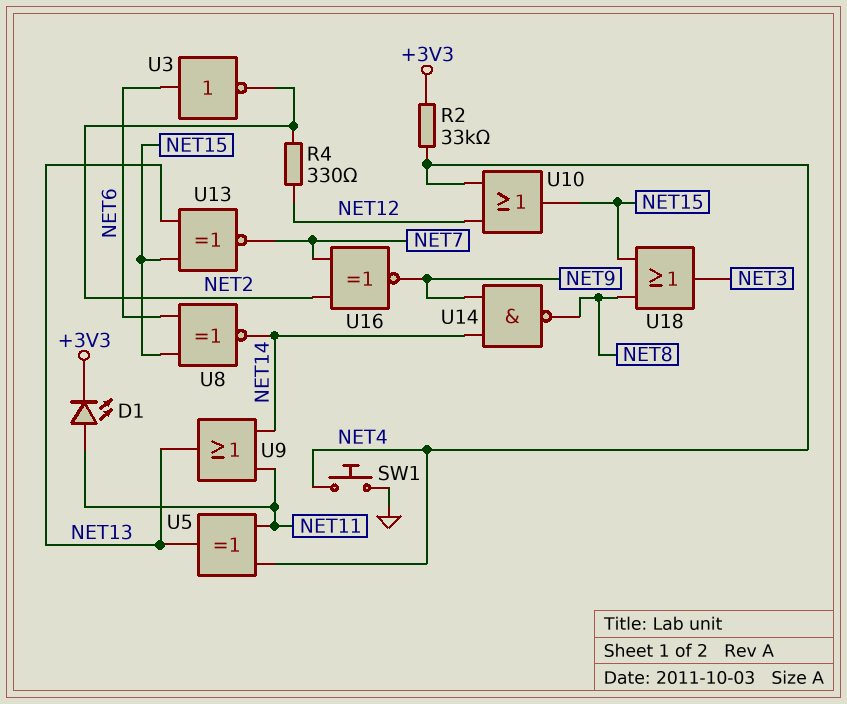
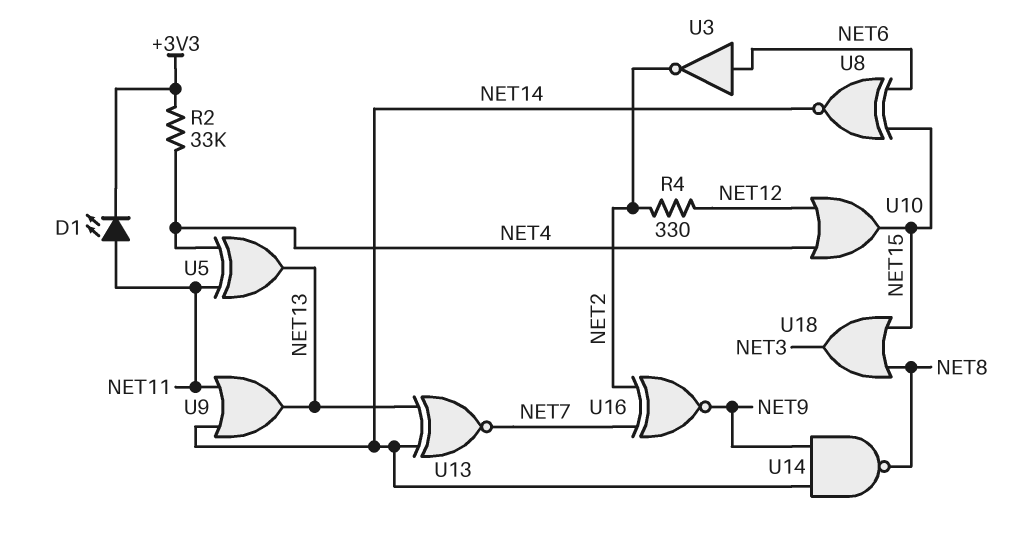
SW1: button (GND, NET4) -> none
U13: XNOR (in NET13, in NET15, out NET7) -> XNOR (in NET13, in NET14, out NET7)

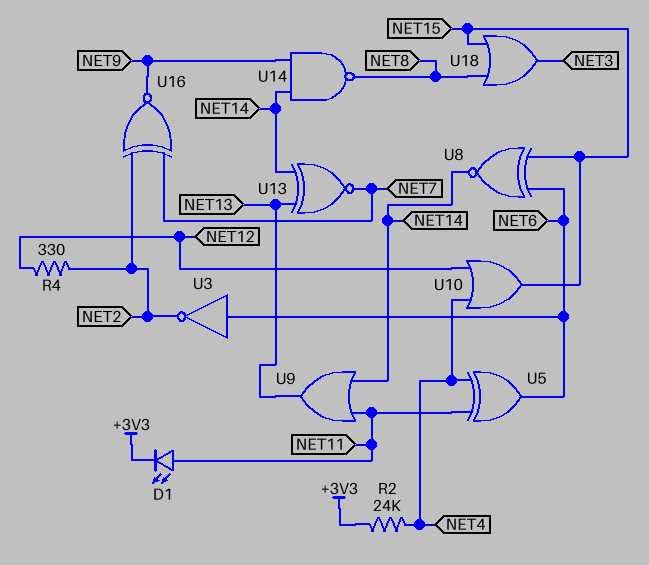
R2: 33k (+3V3, NET4) -> 24k (+3V3, NET4)
U5: XOR (in NET4, in NET11, out NET13) -> XOR (in NET4, in NET11, out NET6)

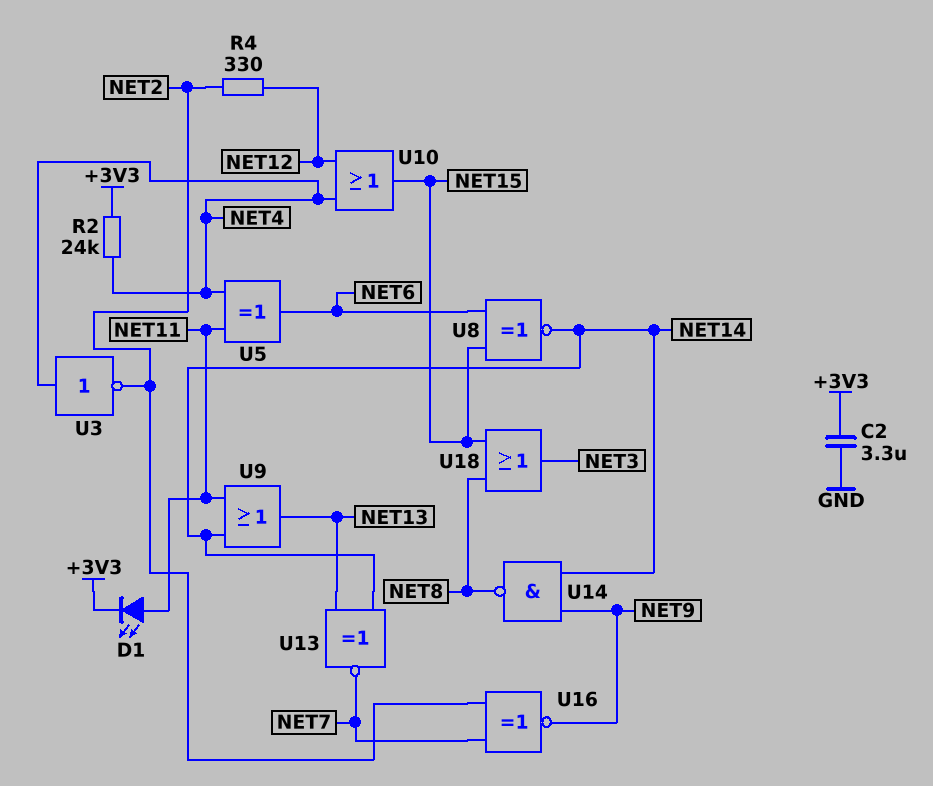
C2: none -> 3.3uF (+3V3, GND)
U3: NOT (in NET6, out NET2) -> NOT (in NET4, out NET2)

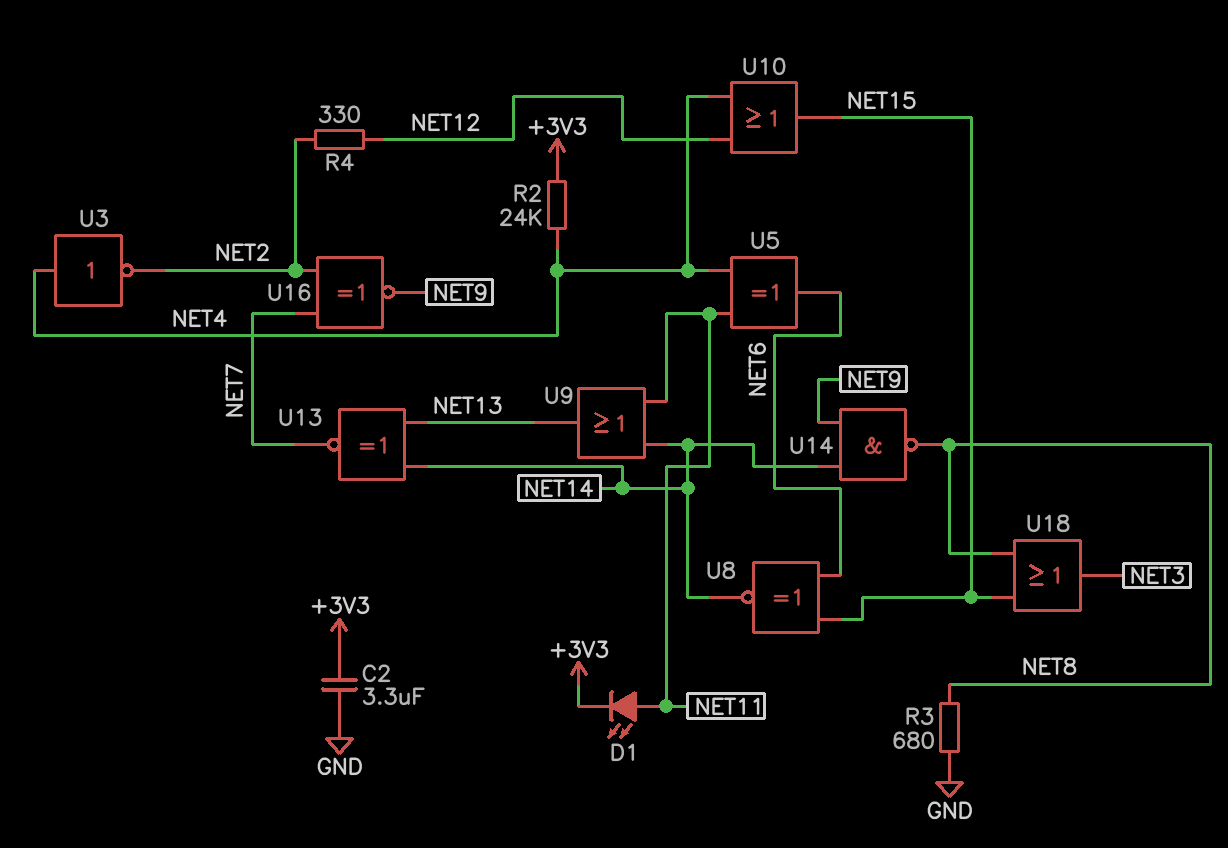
R3: none -> 680 (GND, NET8)

